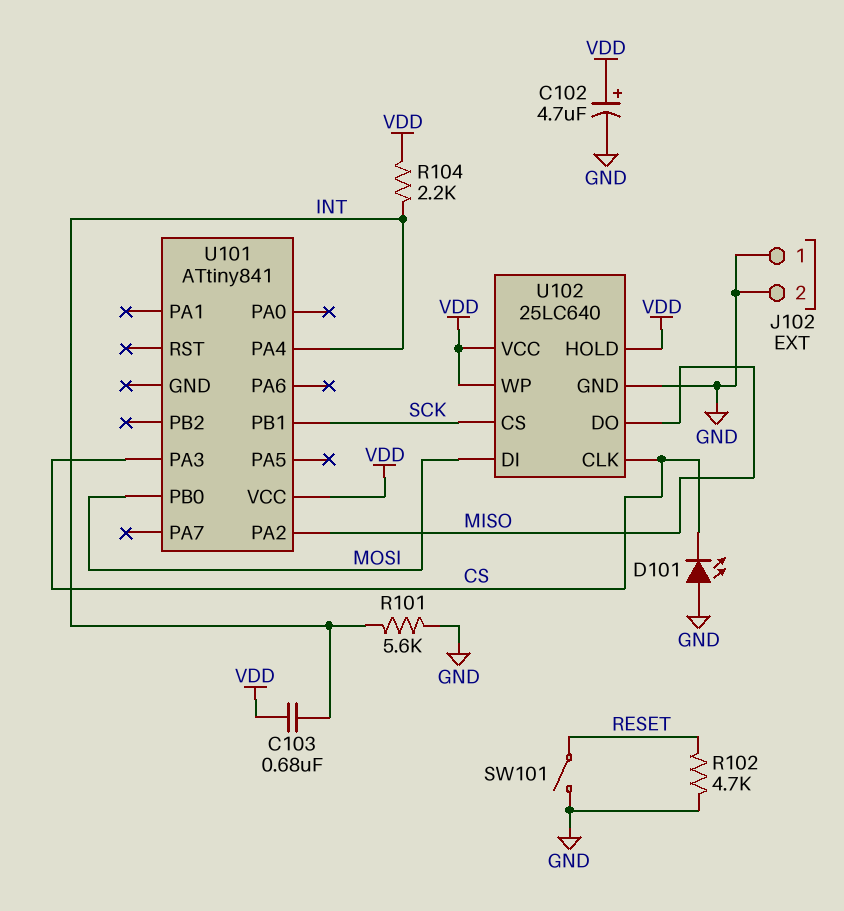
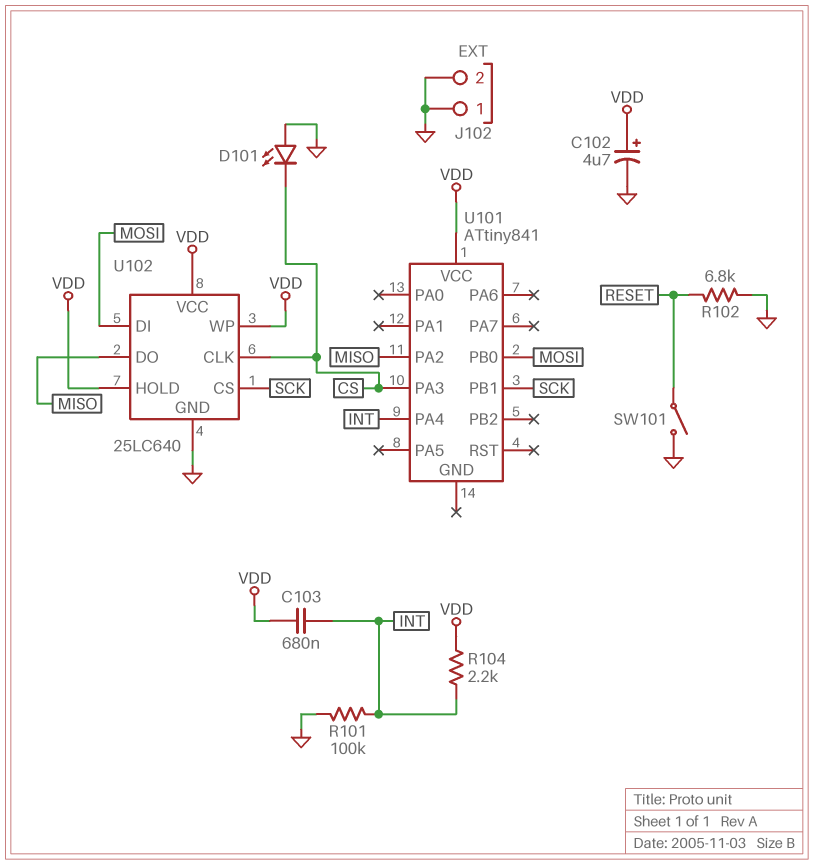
R101: 5.6k (GND, INT) -> 100k (GND, INT)
R102: 4.7k (GND, RESET) -> 6.8k (GND, RESET)

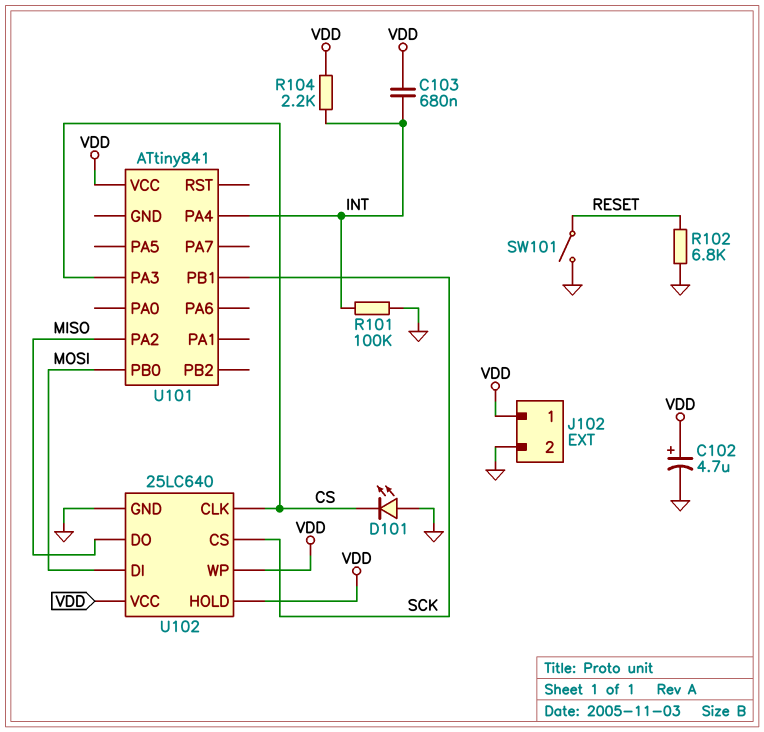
J102 pin 1: GND -> VDD

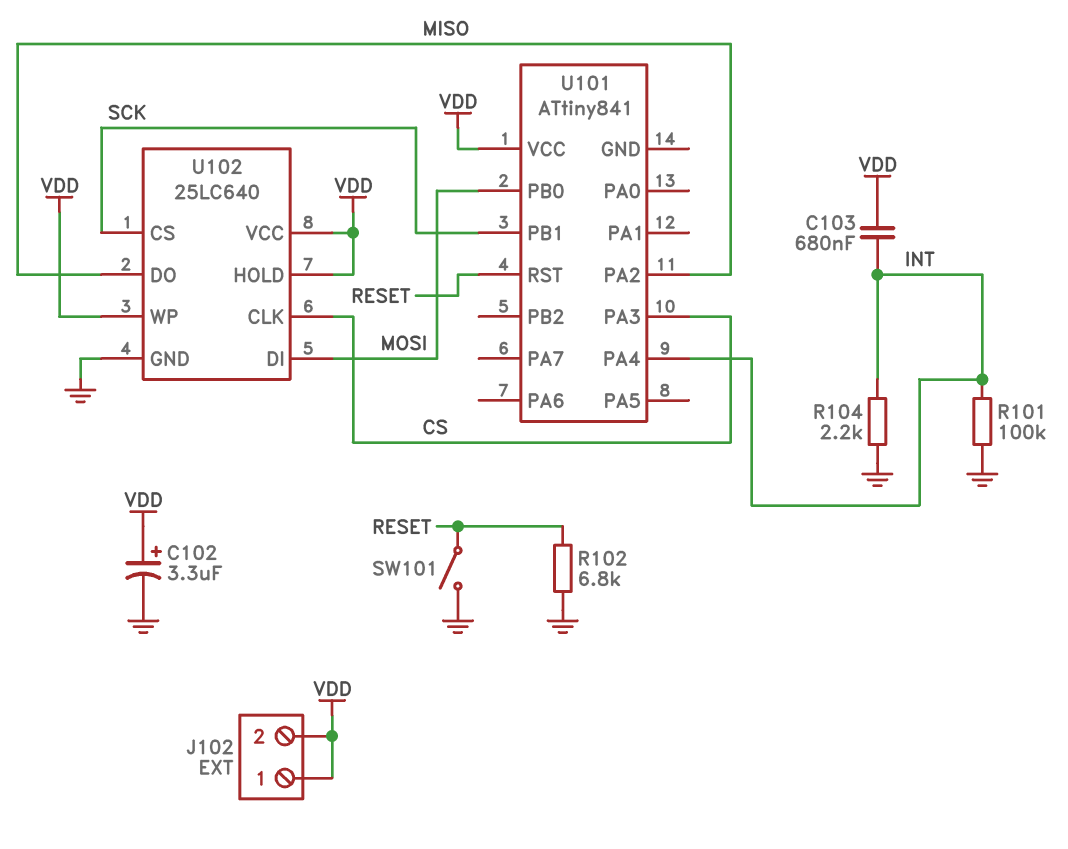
C102: 4.7uF (plus VDD, minus GND) -> 3.3uF (plus VDD, minus GND)
D101: LED (A GND, K CS) -> none
J102 pin 2: GND -> VDD
R104: 2.2k (INT, VDD) -> 2.2k (GND, INT)
U101 pin RST: none -> RESET

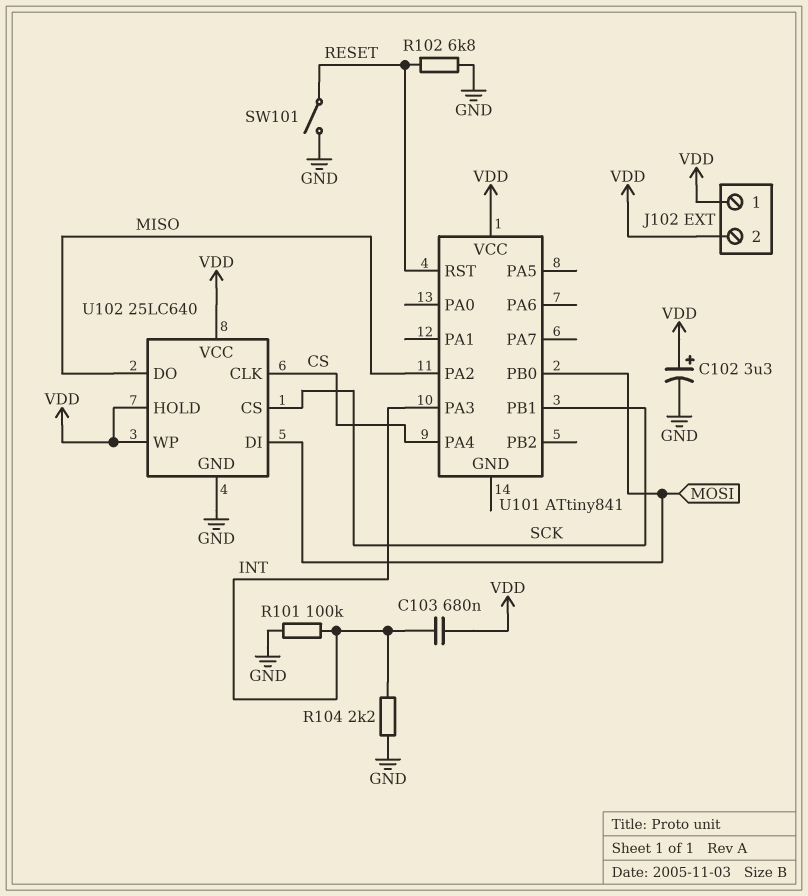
U101 pin PA3: CS -> INT
U101 pin PA4: INT -> CS

